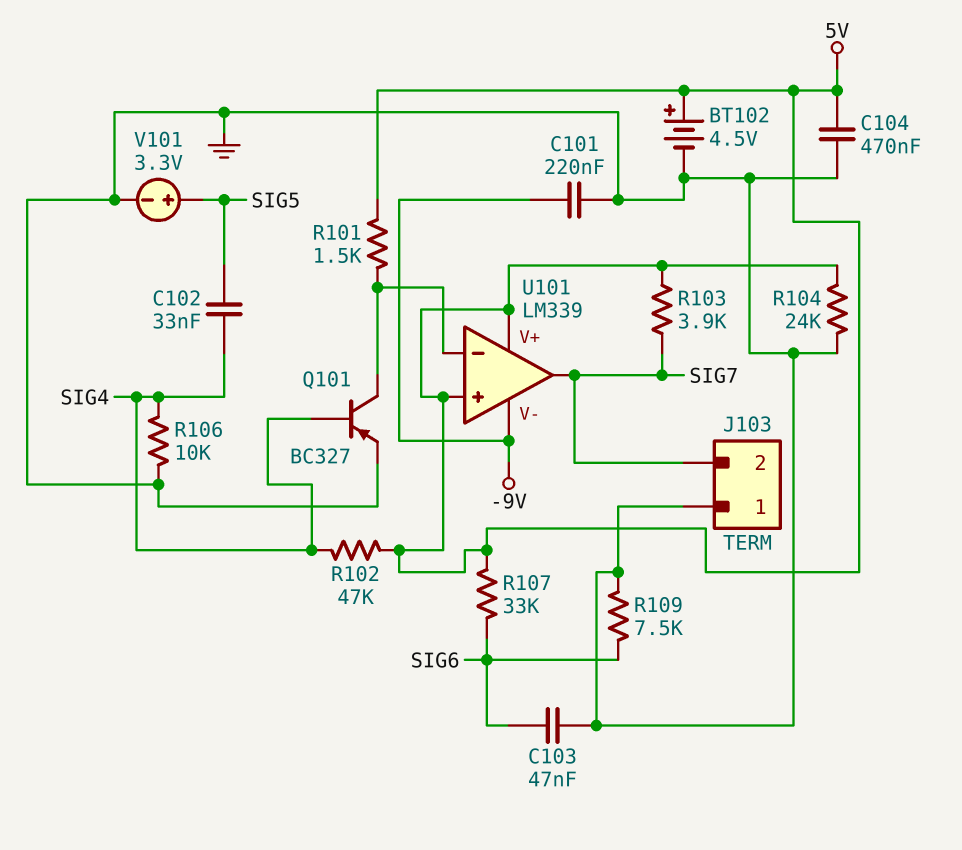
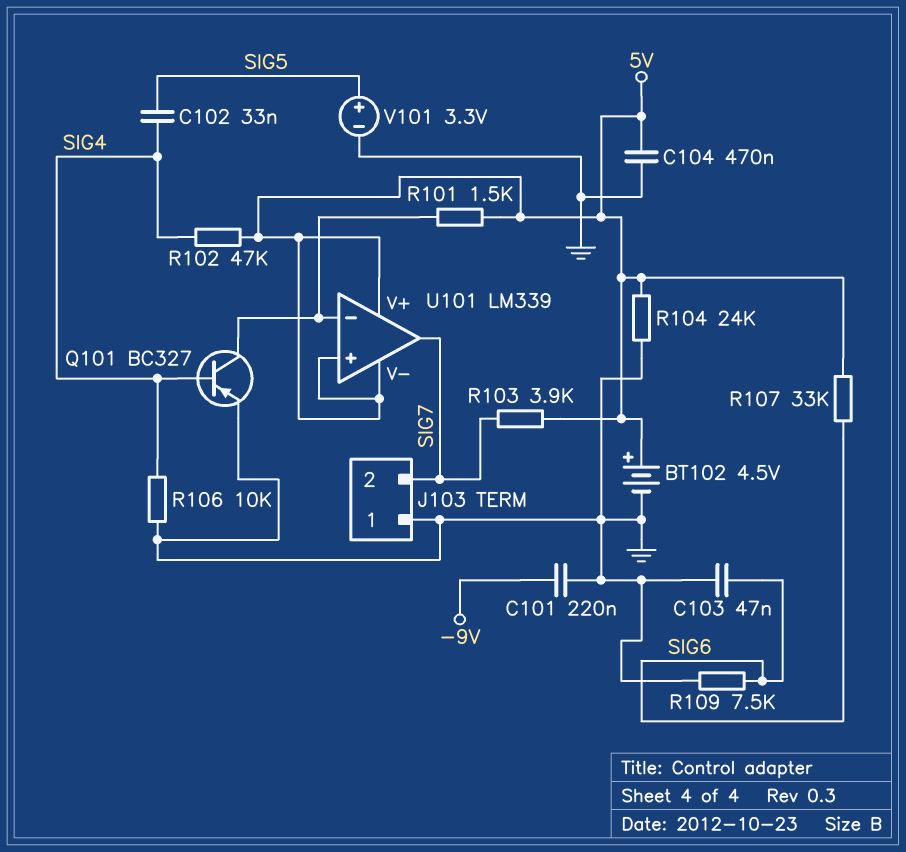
U101 pin V-: -9V -> 5V

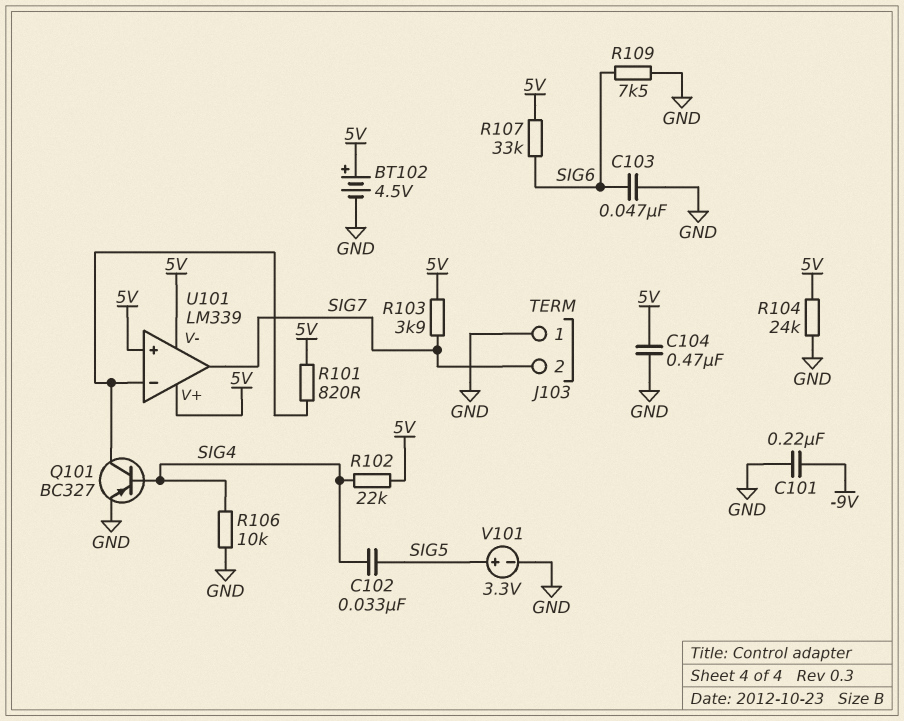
R101: 1.5k (5V, U101/in-) -> 820 (5V, U101/in-)
R102: 47k (5V, SIG4) -> 22k (5V, SIG4)

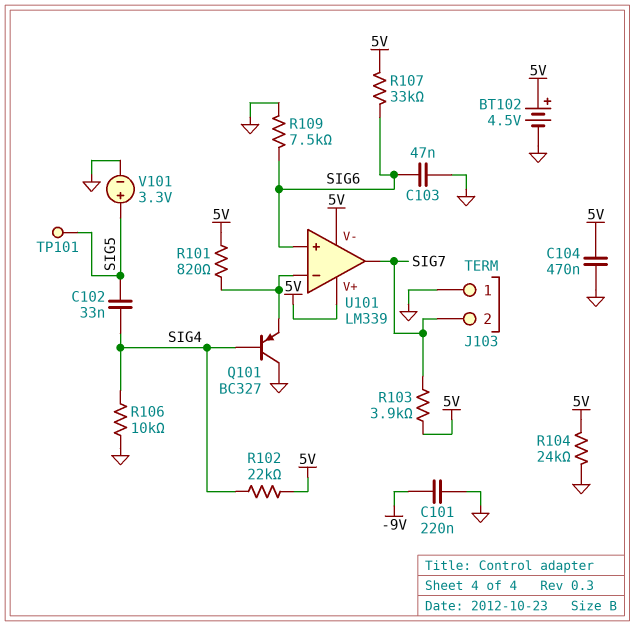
Q101: PNP BC327 (B SIG4, C U101/in-, E GND) -> PNP BC327 (B SIG4, C GND, E U101/in-)
TP101: none -> test point (SIG5)
U101 pin in+: 5V -> SIG6

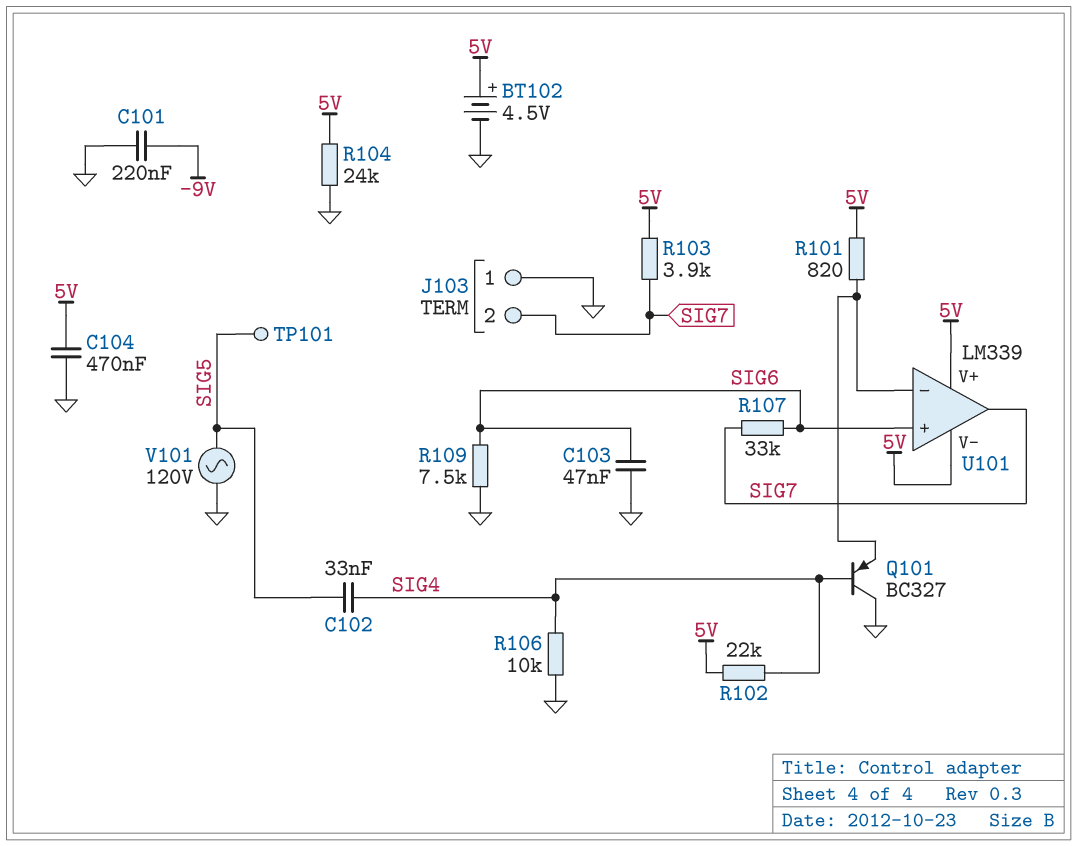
R107: 33k (5V, SIG6) -> 33k (SIG6, SIG7)
V101: 3.3V (plus SIG5, minus GND) -> AC 120V (GND, SIG5)

